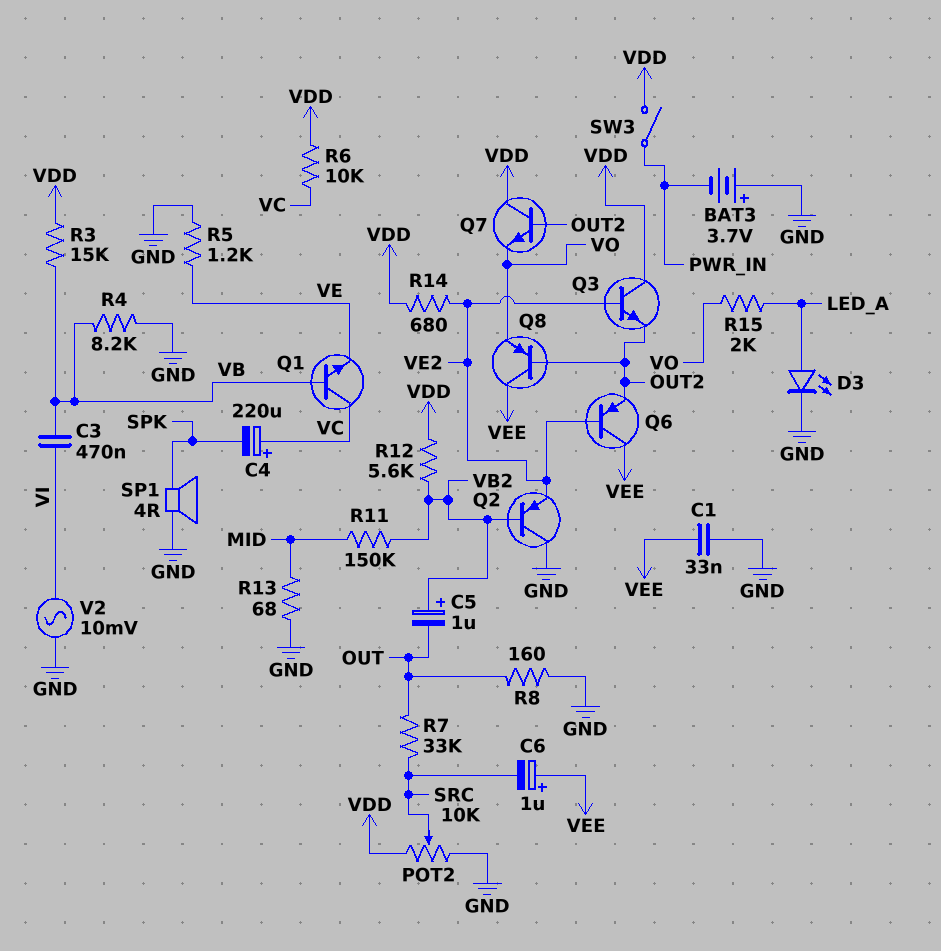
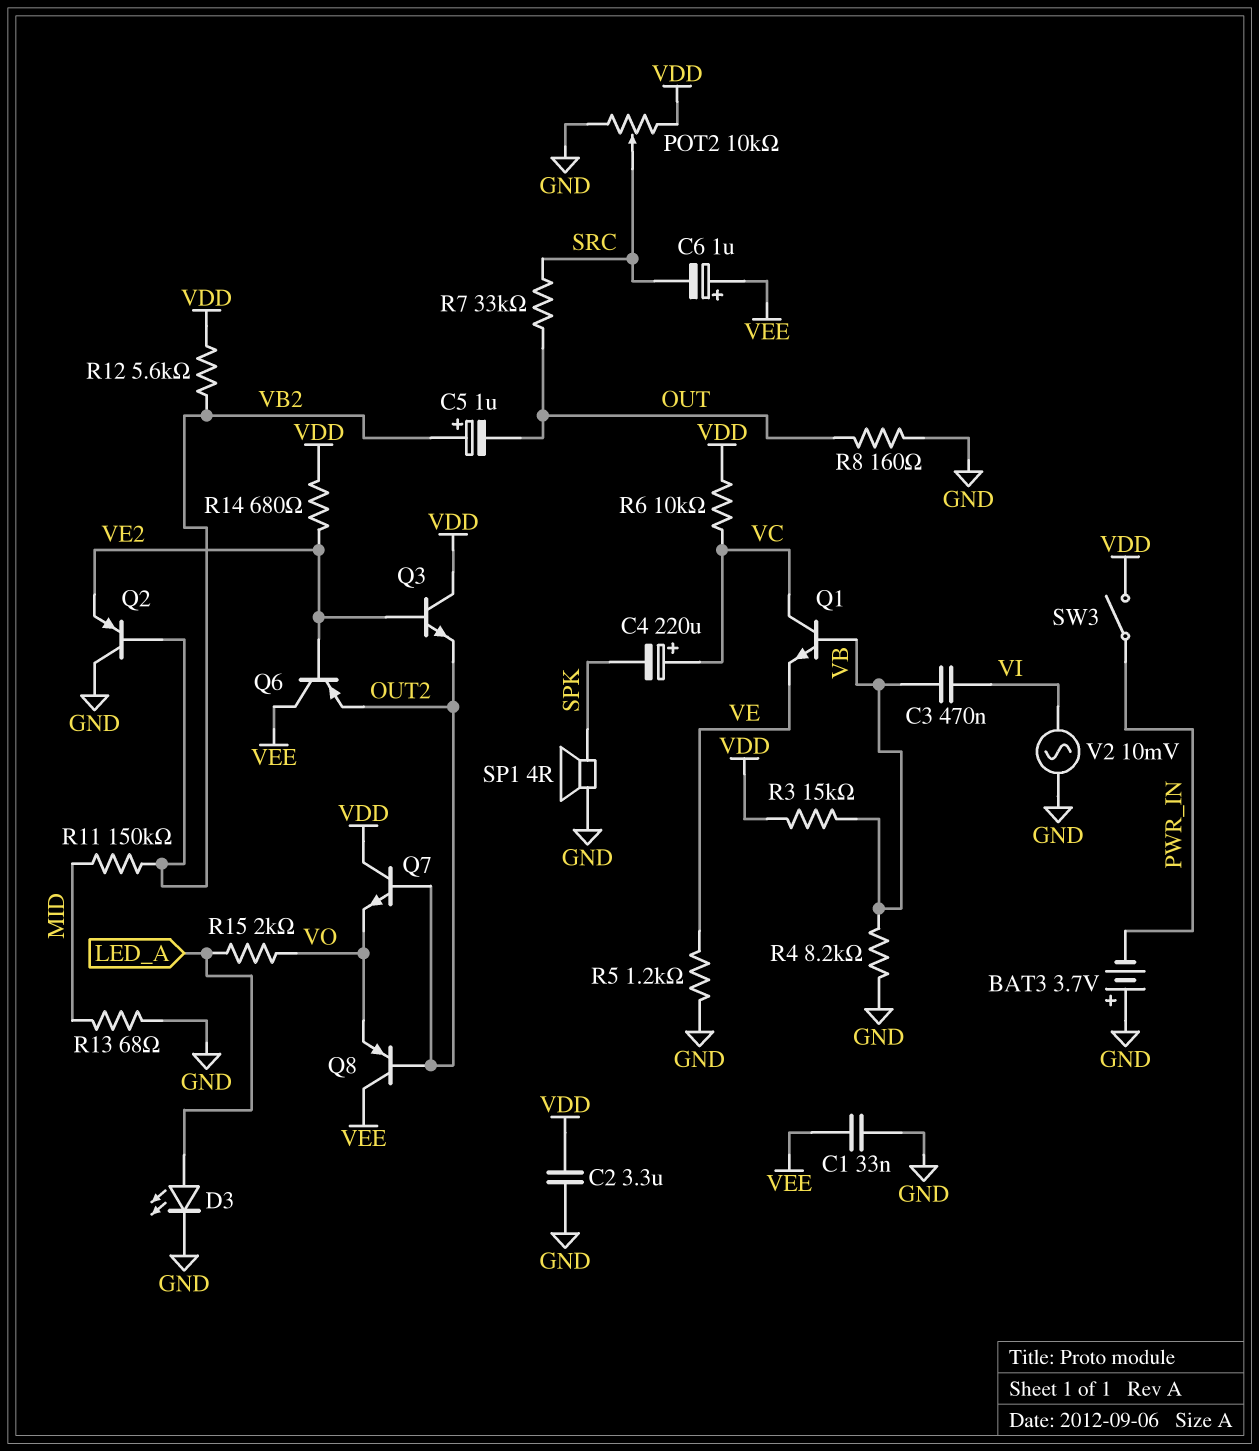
C2: none -> 3.3uF (GND, VDD)

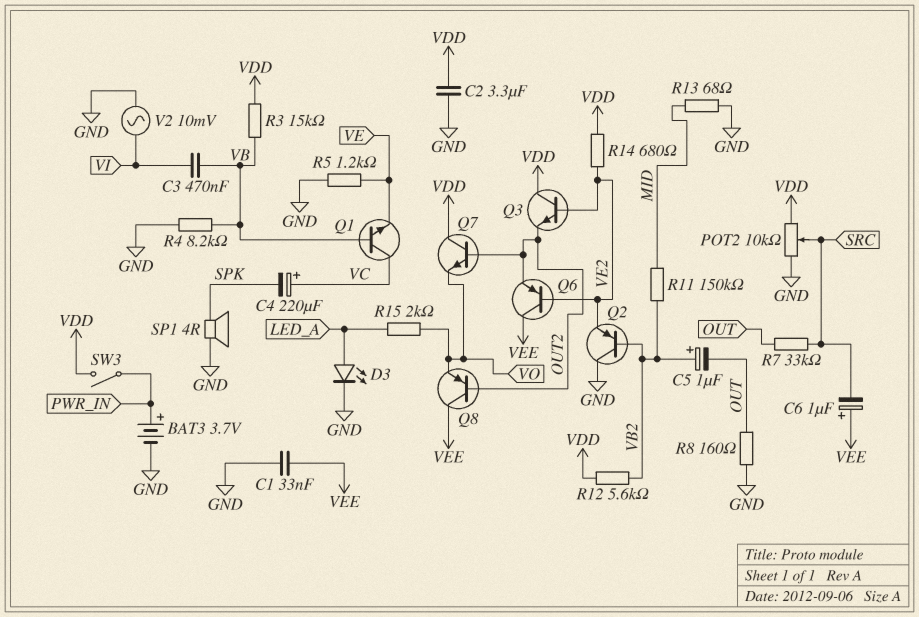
BAT3: 3.7V (plus GND, minus PWR_IN) -> 3.7V (plus PWR_IN, minus GND)
R6: 10k (VC, VDD) -> none

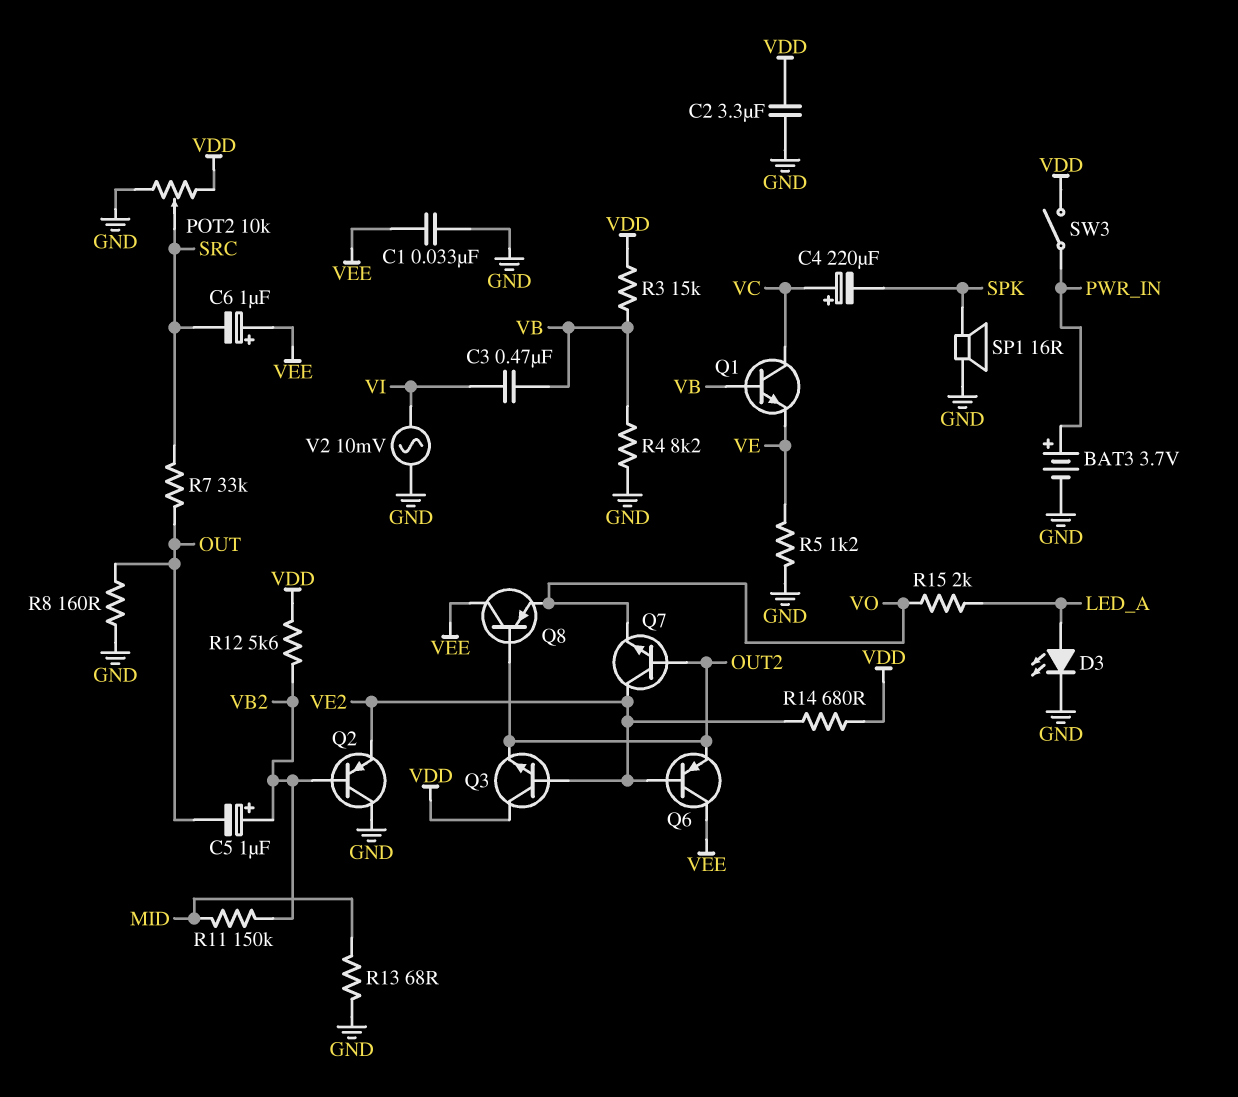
Q7: NPN (B OUT2, C VDD, E VO) -> NPN (B OUT2, C VE2, E VO)
SP1: speaker 4R (GND, SPK) -> speaker 16R (GND, SPK)

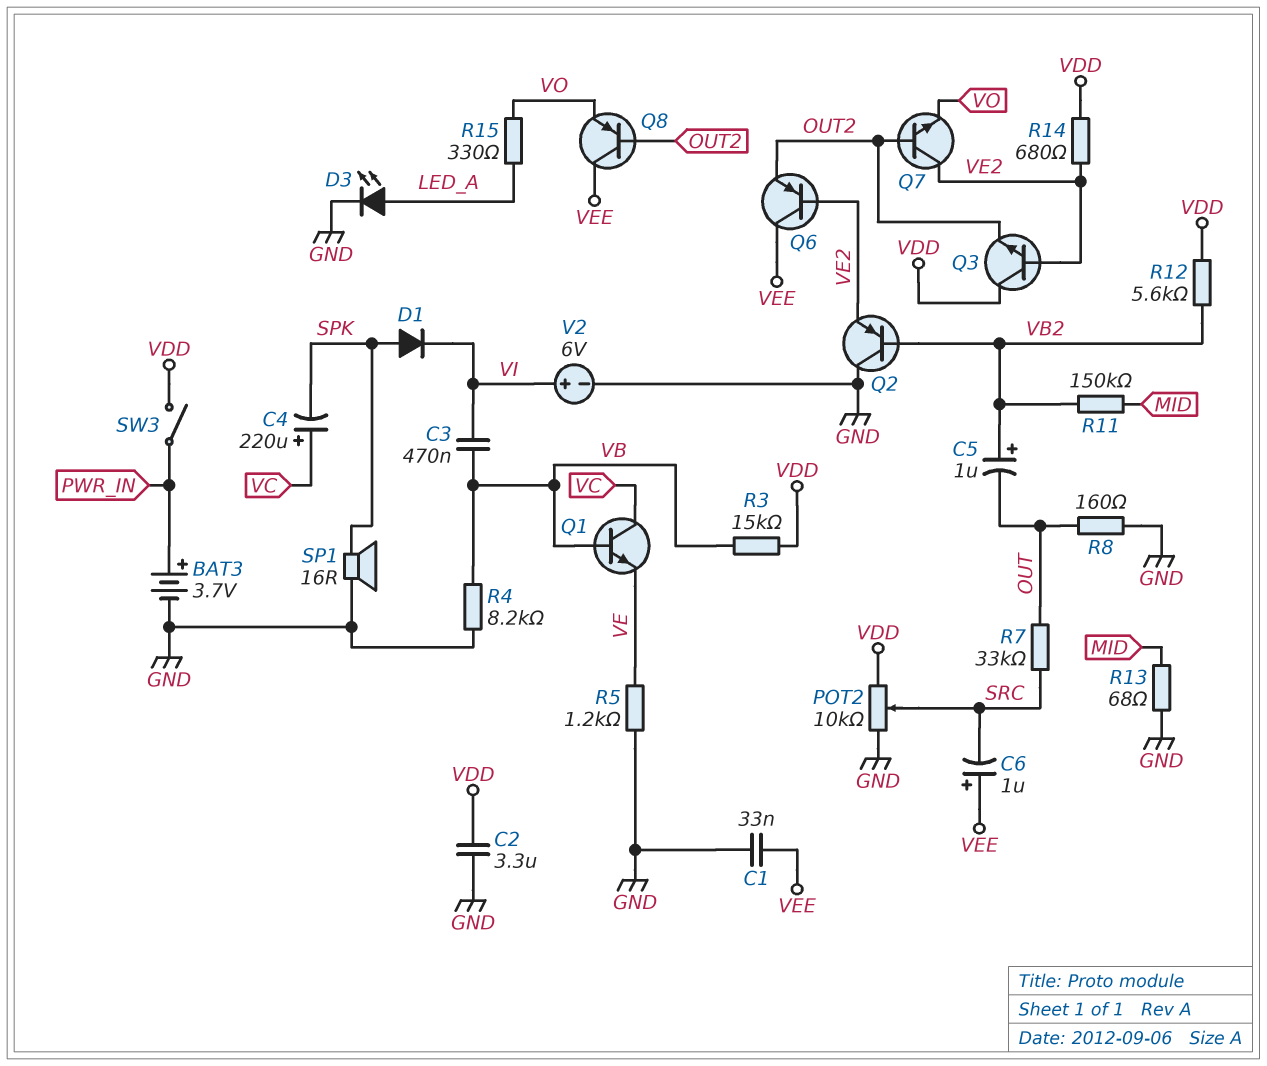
D1: none -> diode (A SPK, K VI)
R15: 2k (LED_A, VO) -> 330 (LED_A, VO)
V2: AC 10mV (GND, VI) -> 6V (plus VI, minus GND)

